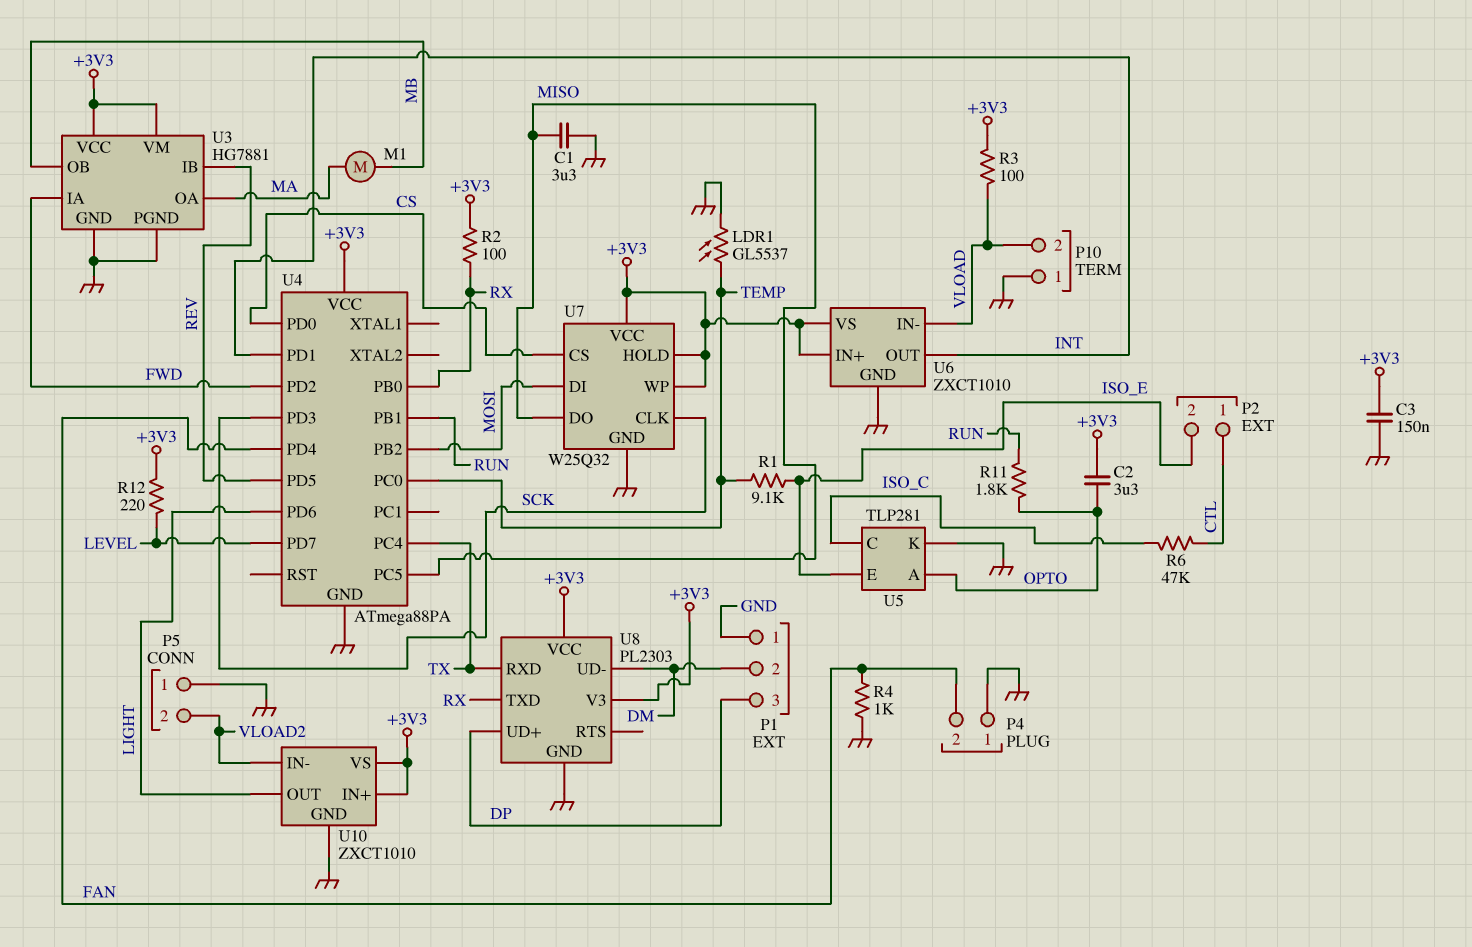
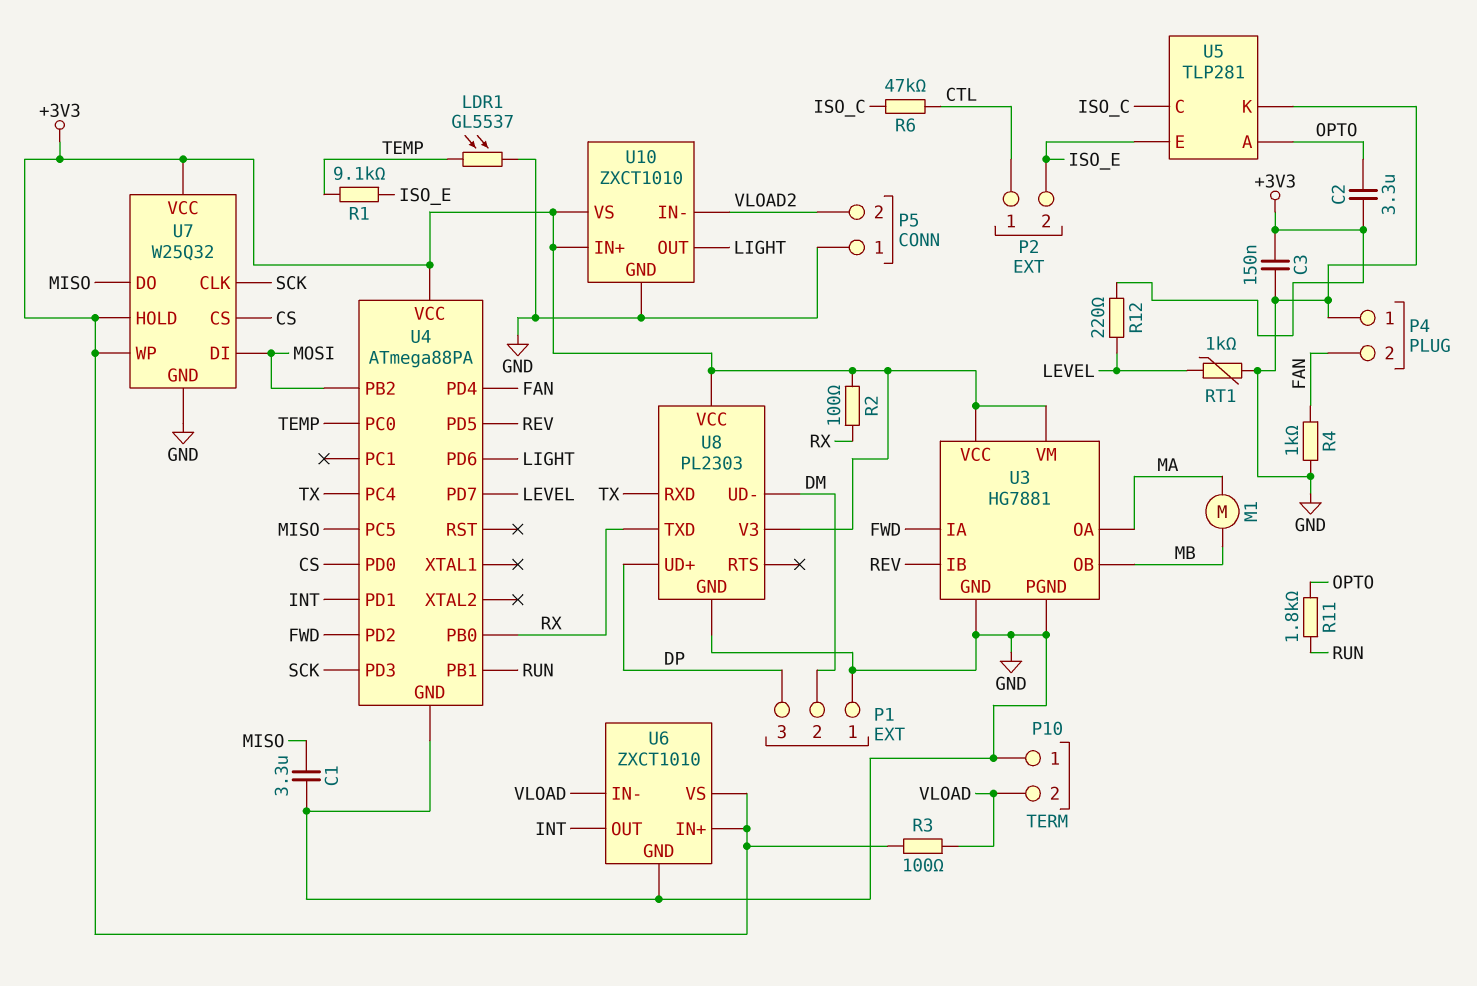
RT1: none -> 1k (GND, LEVEL)

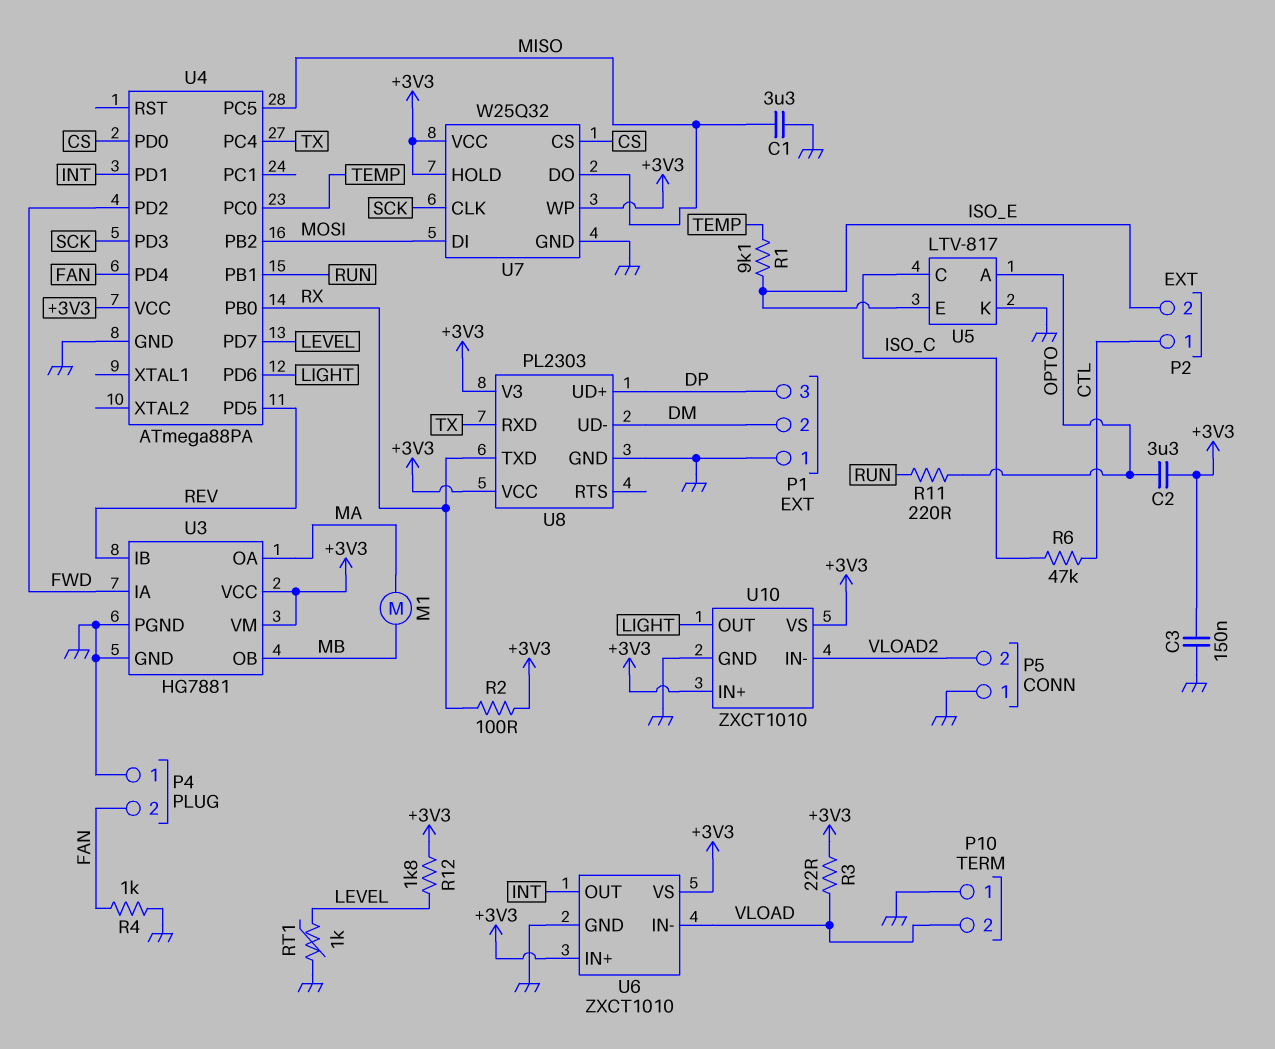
LDR1: GL5537 (GND, TEMP) -> none
R3: 100 (+3V3, VLOAD) -> 22 (+3V3, VLOAD)
R11: 1.8k (OPTO, RUN) -> 220 (OPTO, RUN)
R12: 220 (+3V3, LEVEL) -> 1.8k (+3V3, LEVEL)
U5: TLP281 -> LTV-817

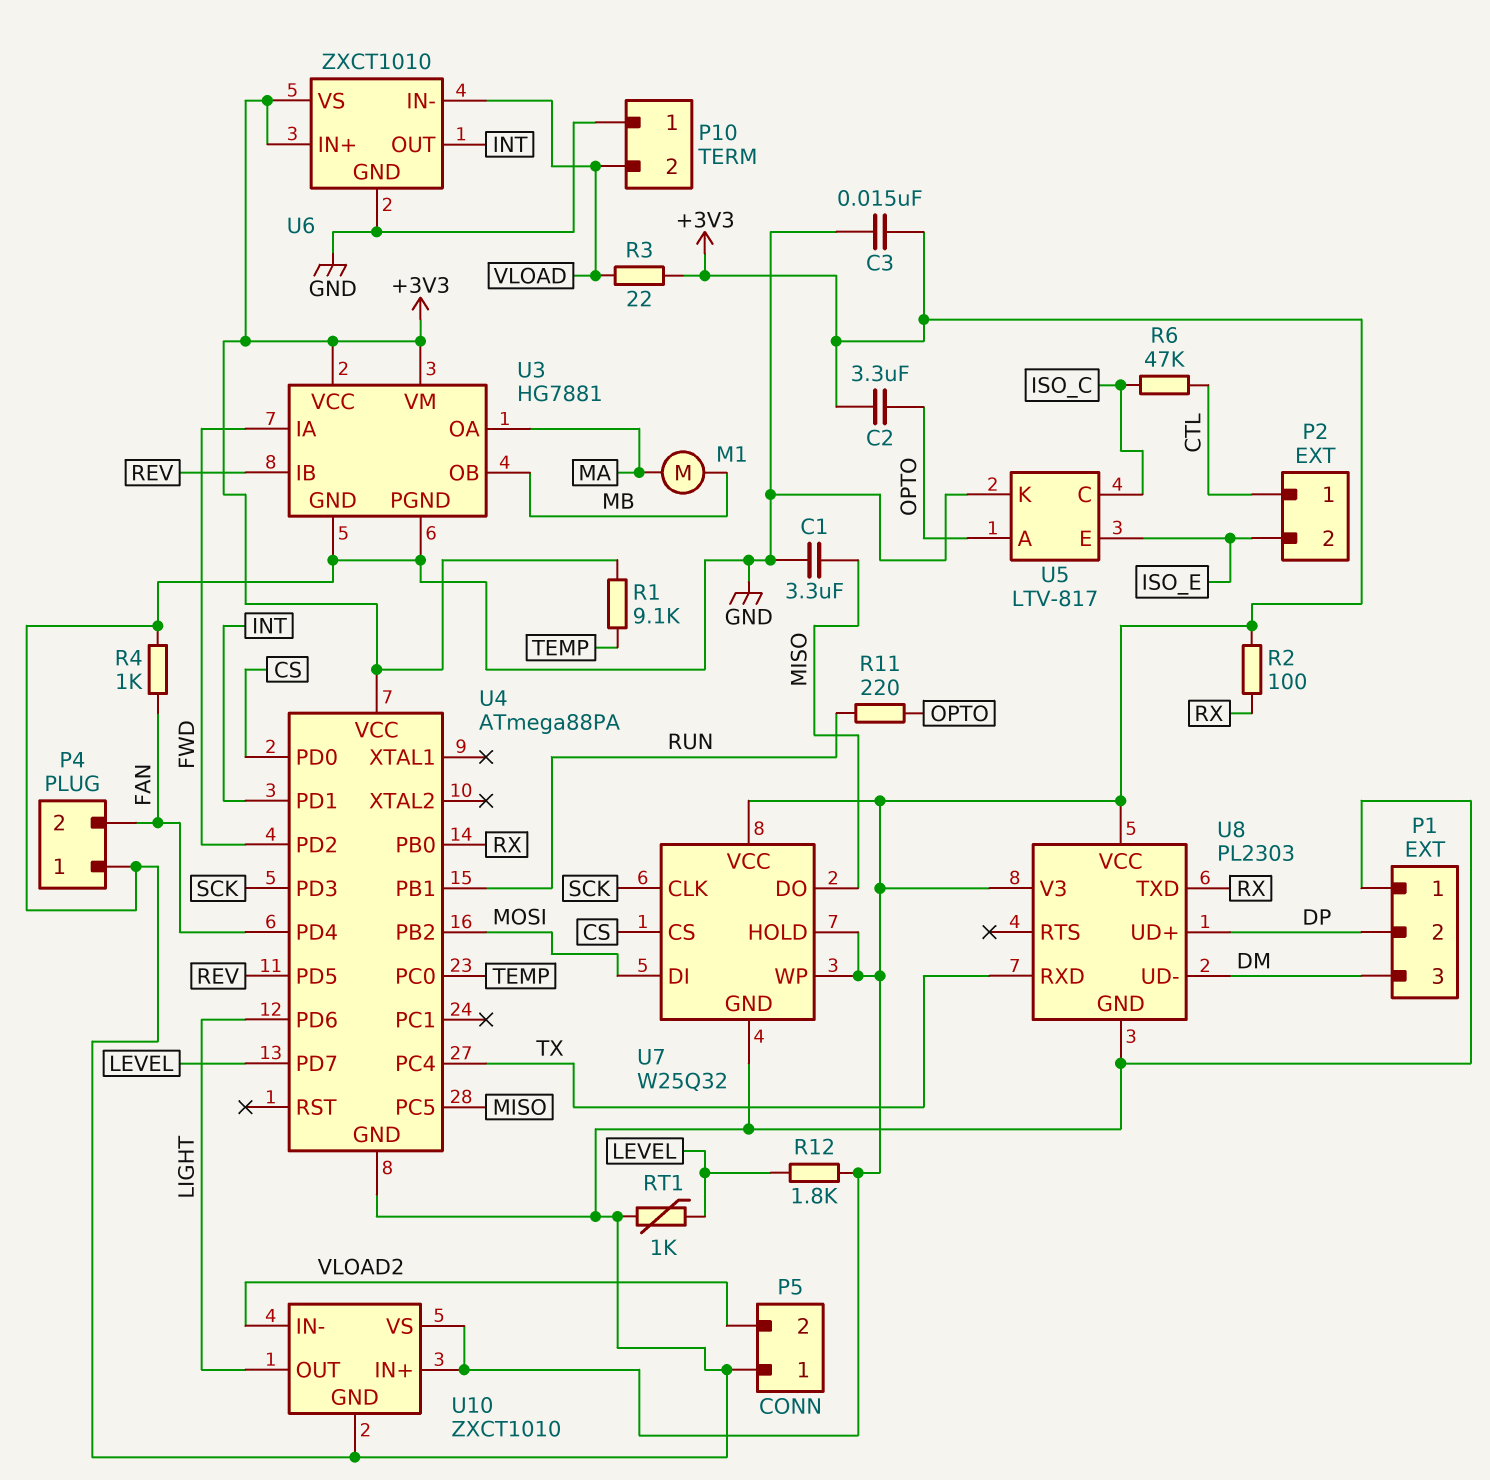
C3: 150nF (+3V3, GND) -> 15nF (+3V3, GND)
P1 pin 2: DM -> DP
P1 pin 3: DP -> DM
R1: 9.1k (ISO_E, TEMP) -> 9.1k (+3V3, TEMP)

